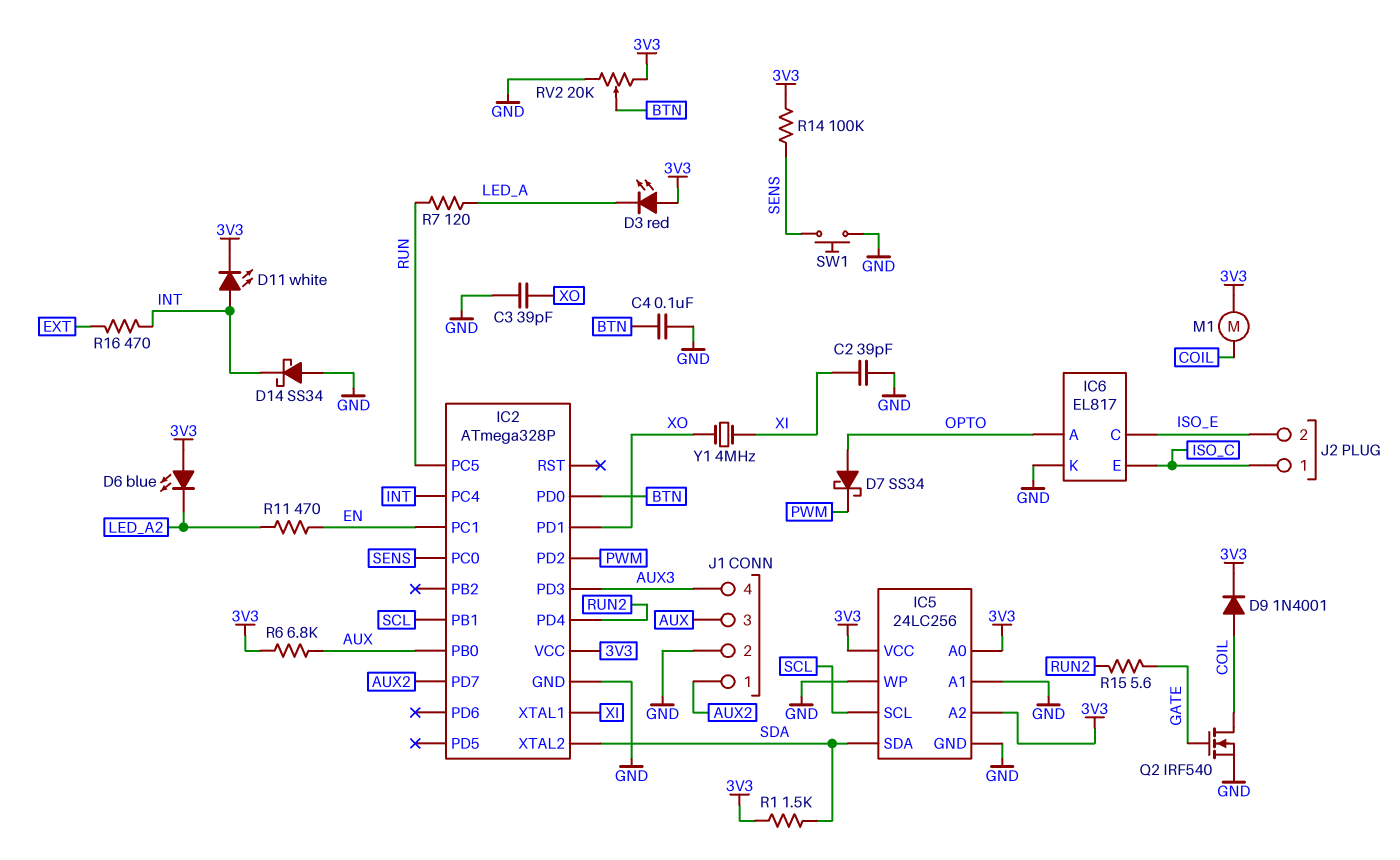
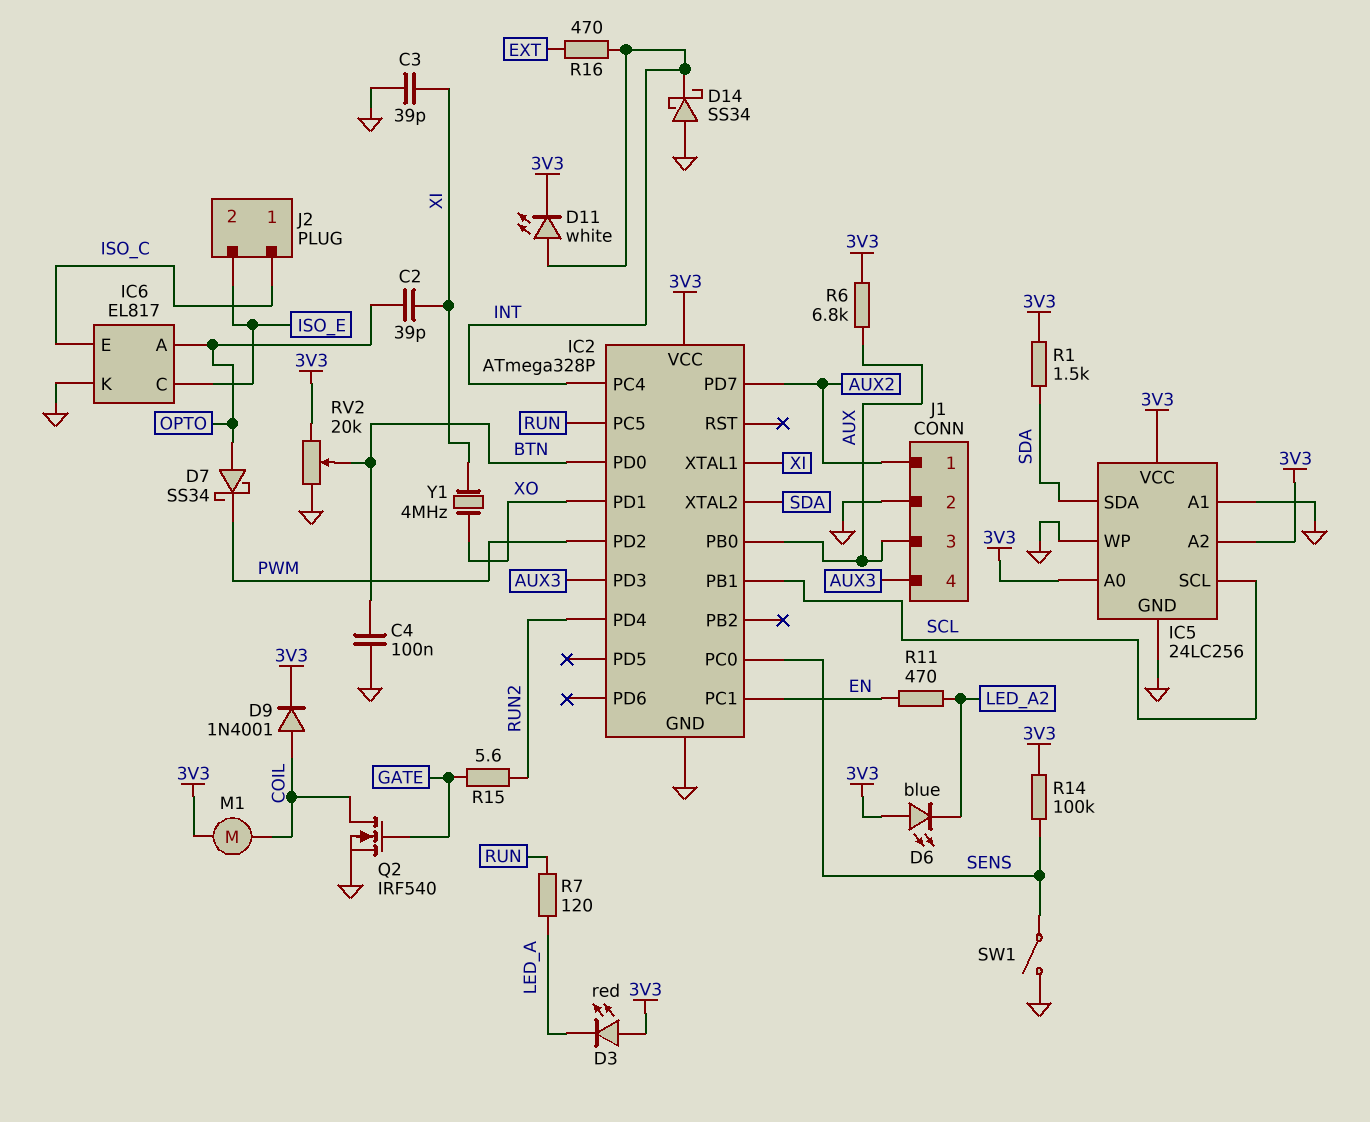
C2: 39pF (GND, XI) -> 39pF (OPTO, XI)
C3: 39pF (GND, XO) -> 39pF (GND, XI)
SW1: button (GND, SENS) -> switch (GND, SENS)

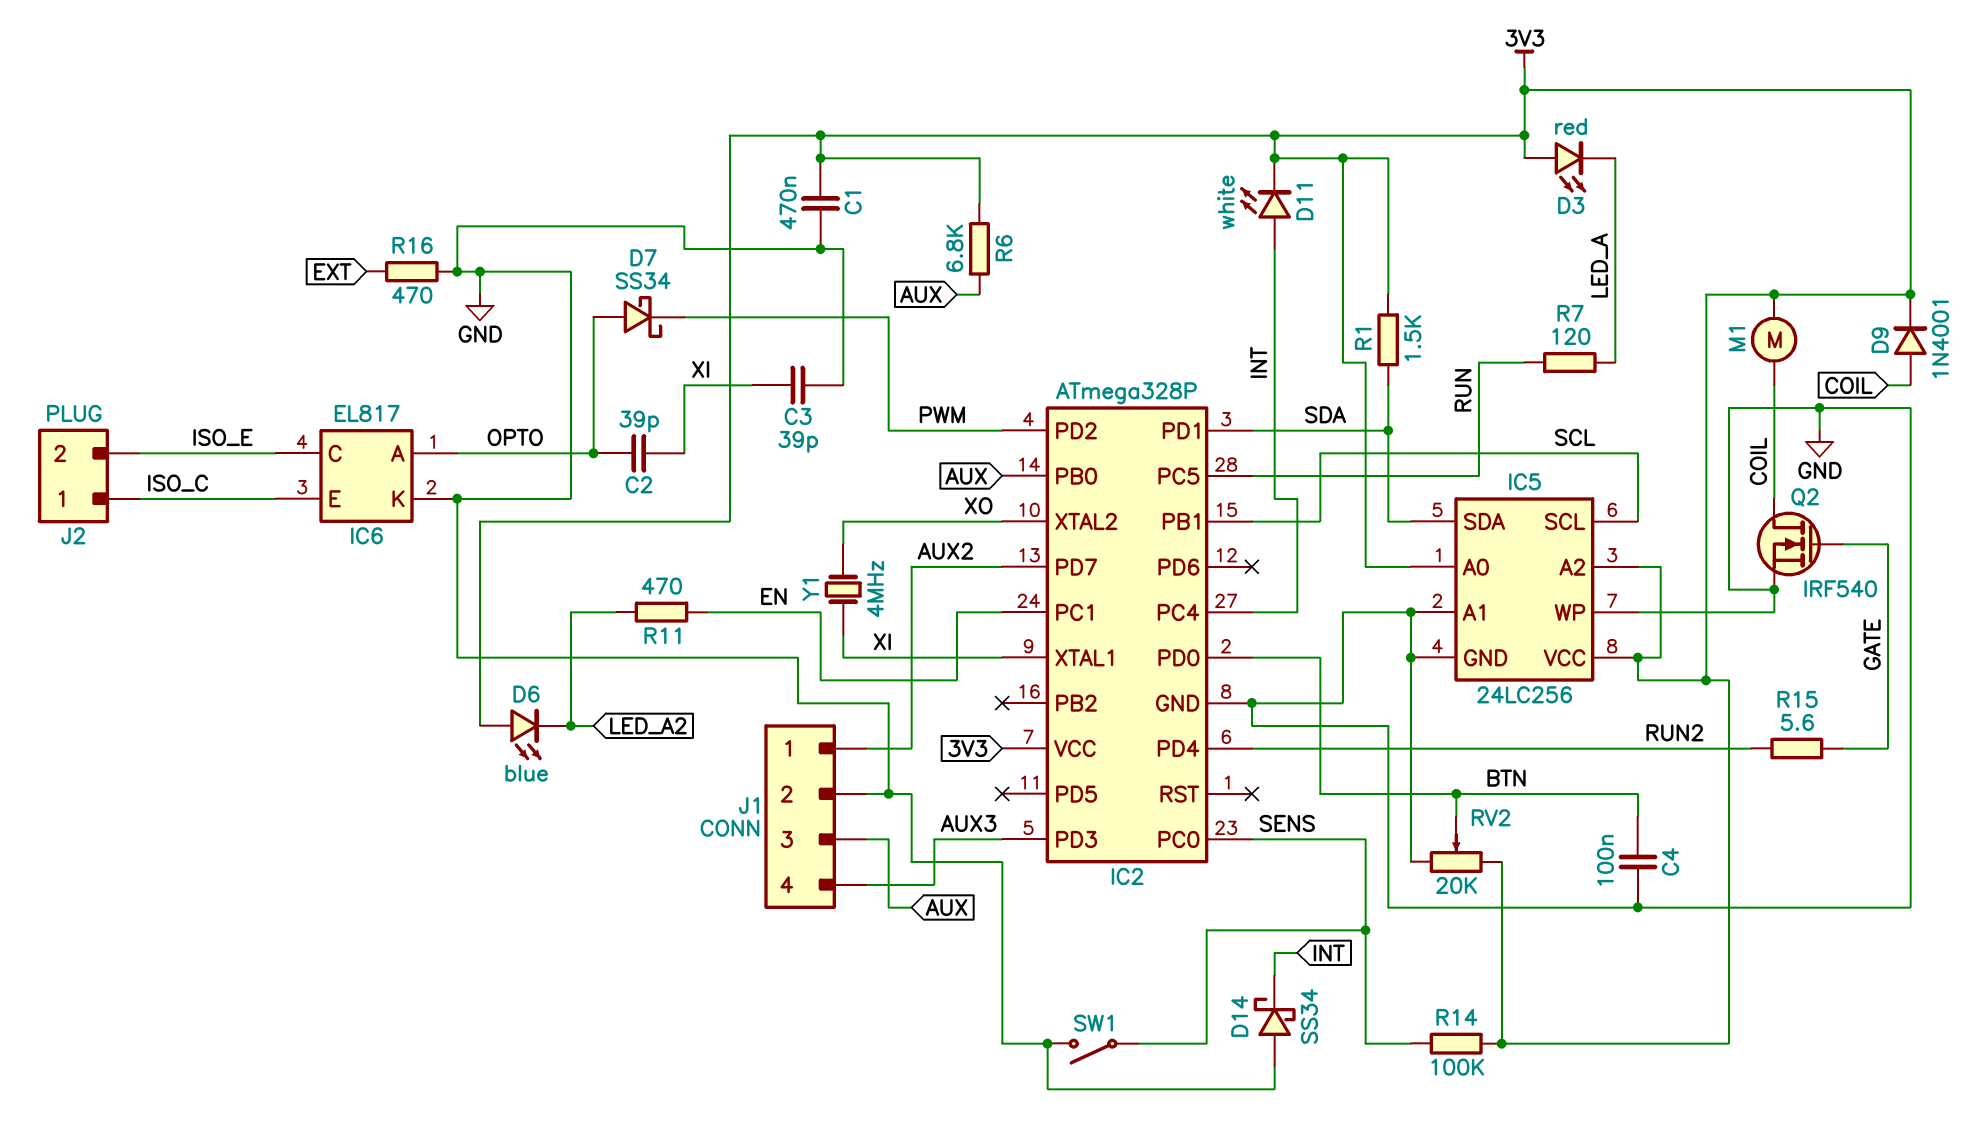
C1: none -> 470nF (3V3, GND)
IC2 pin PD1: XO -> SDA
IC2 pin XTAL2: SDA -> XO
R16: 470 (EXT, INT) -> 470 (EXT, GND)

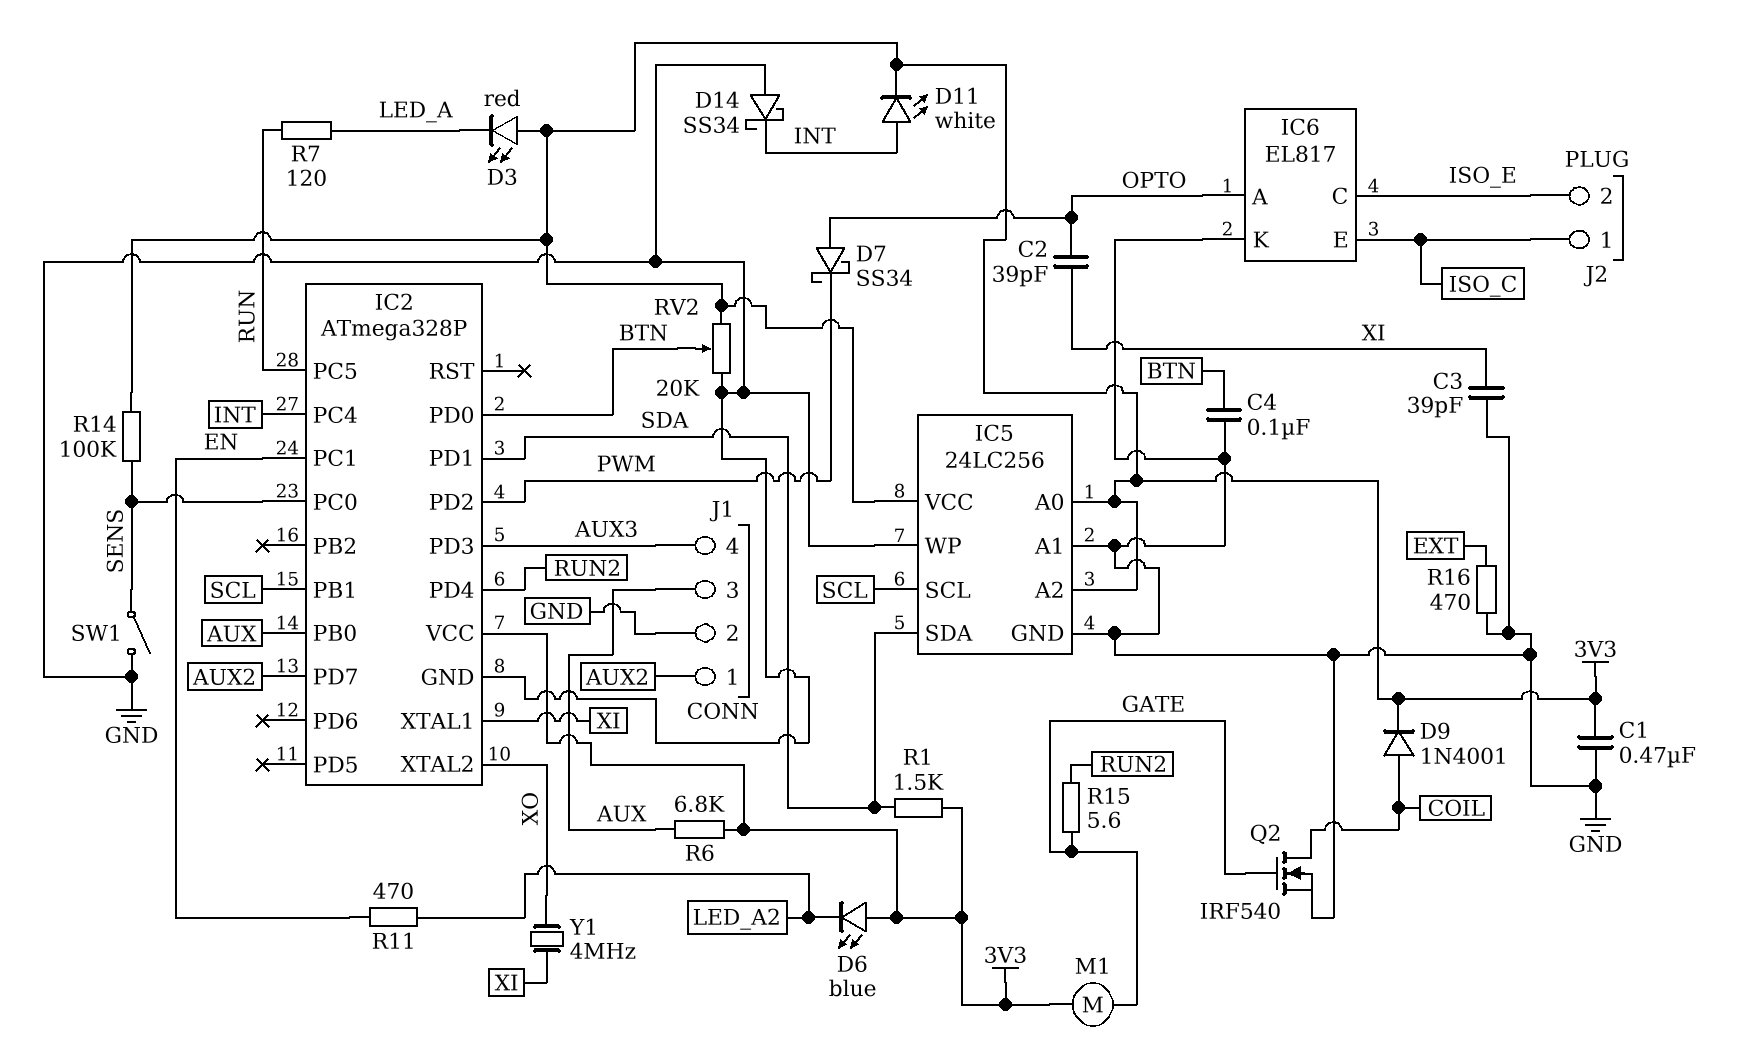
M1: motor (3V3, COIL) -> motor (3V3, GATE)

